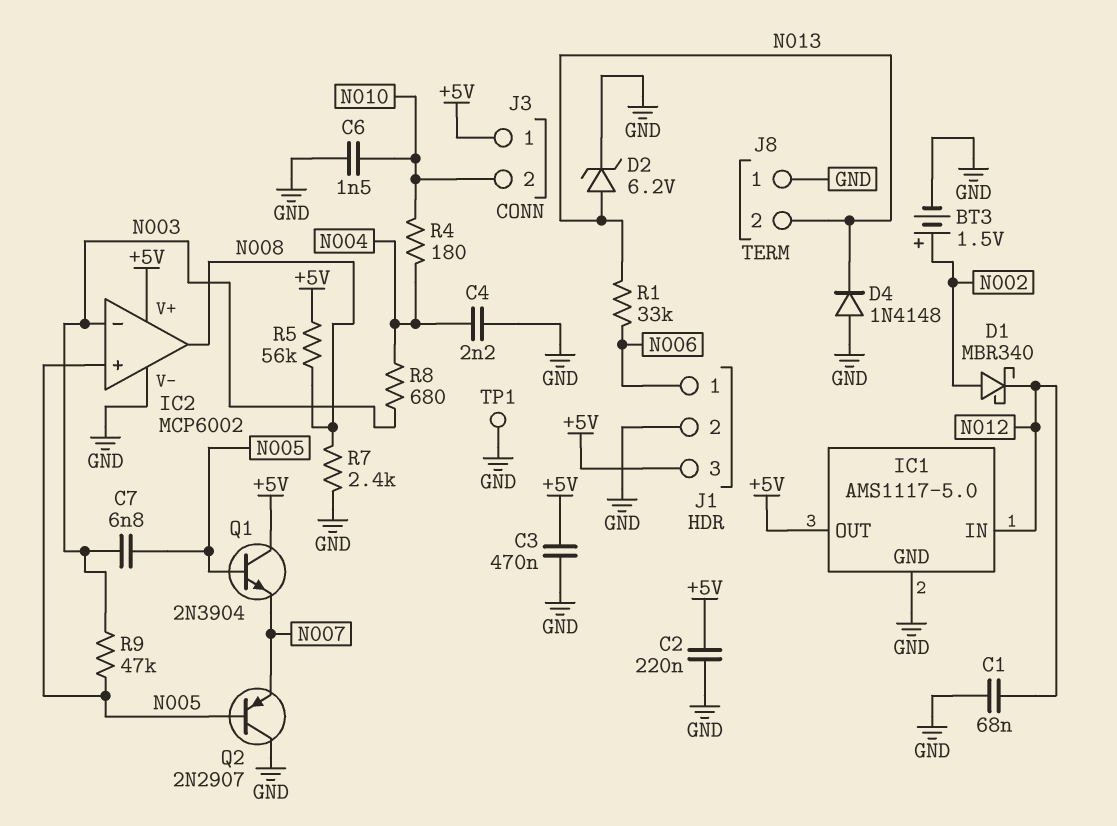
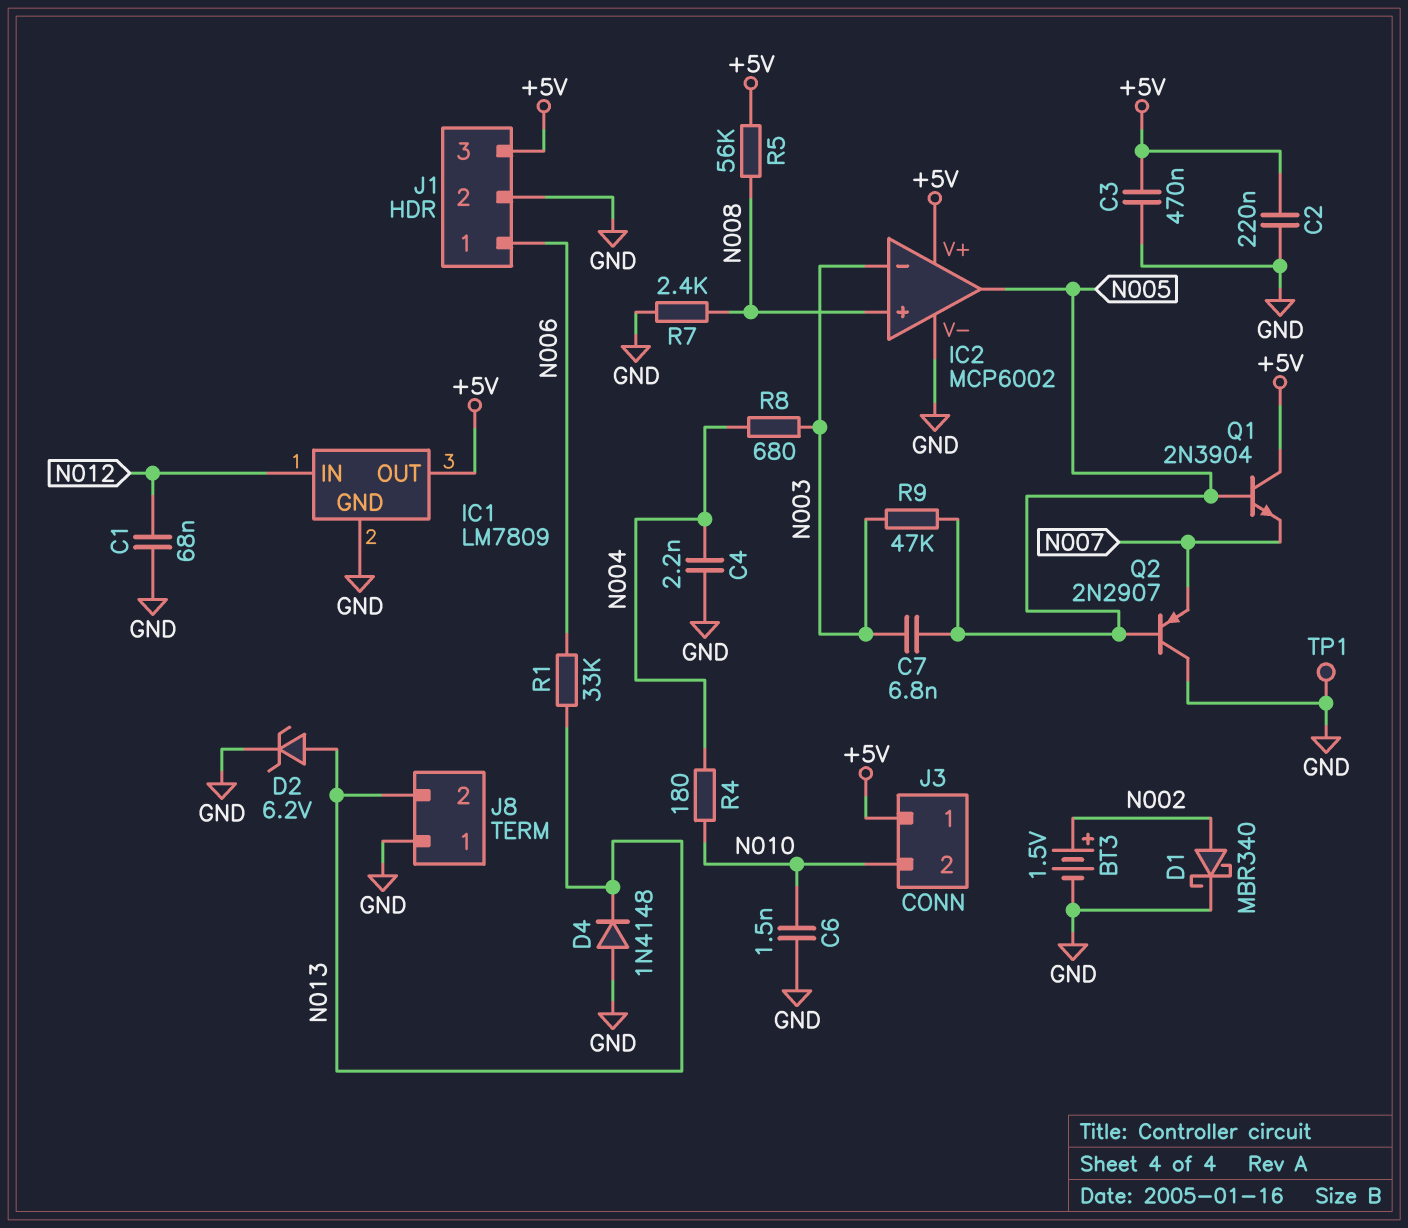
D1: schottky MBR340 (A N002, K N012) -> schottky MBR340 (A N002, K GND)
IC1: AMS1117-5.0 -> LM7809
IC2 pin in+: N005 -> N008
IC2 pin out: N008 -> N005

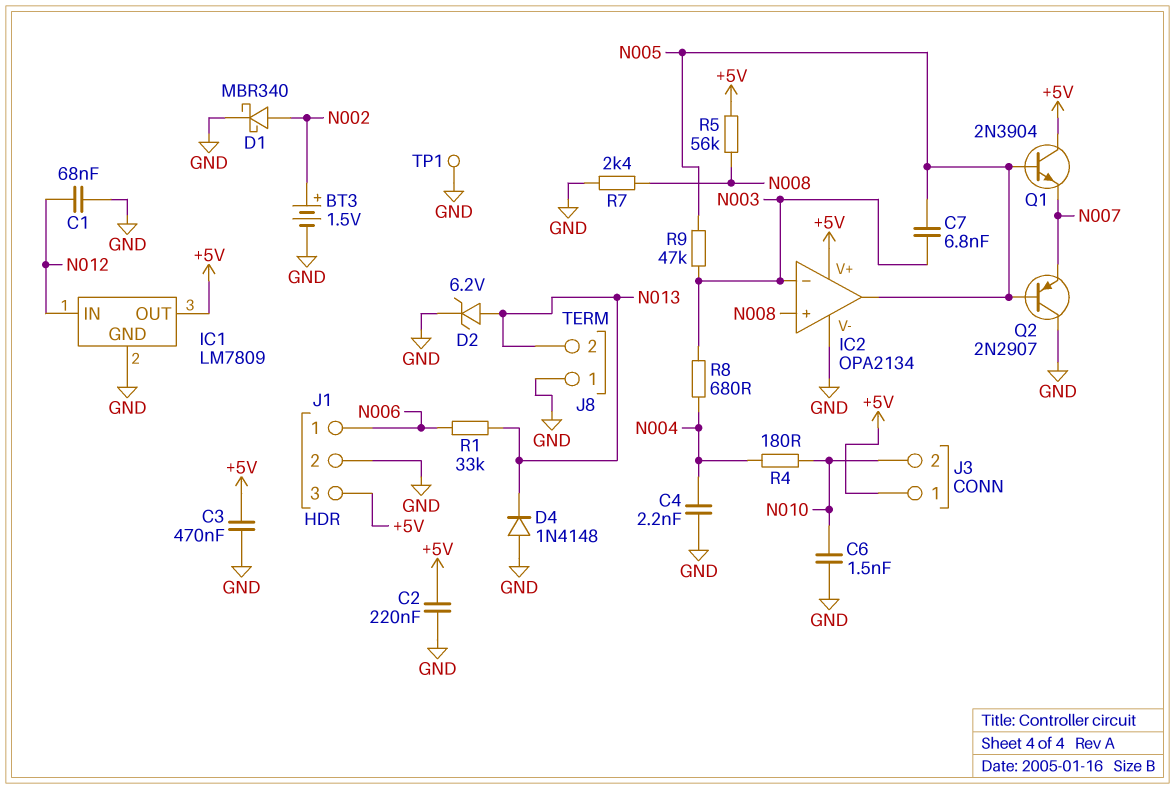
IC2: MCP6002 -> OPA2134

